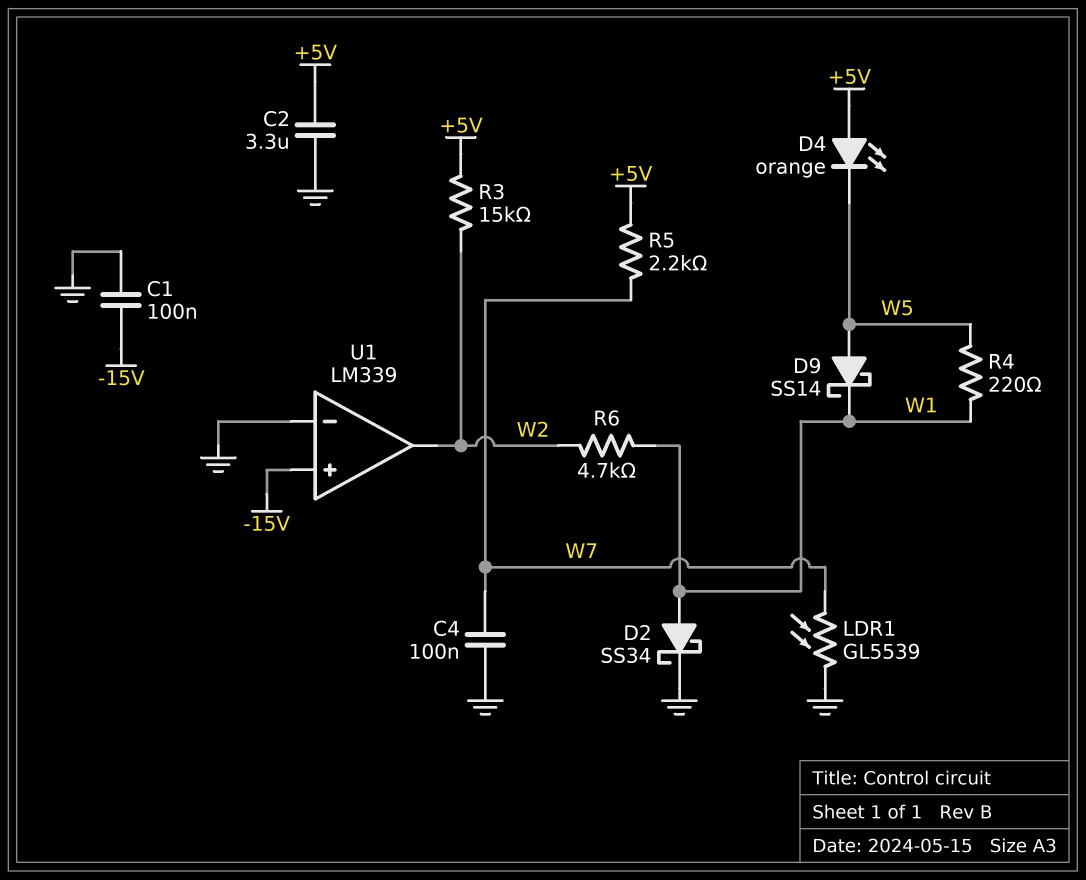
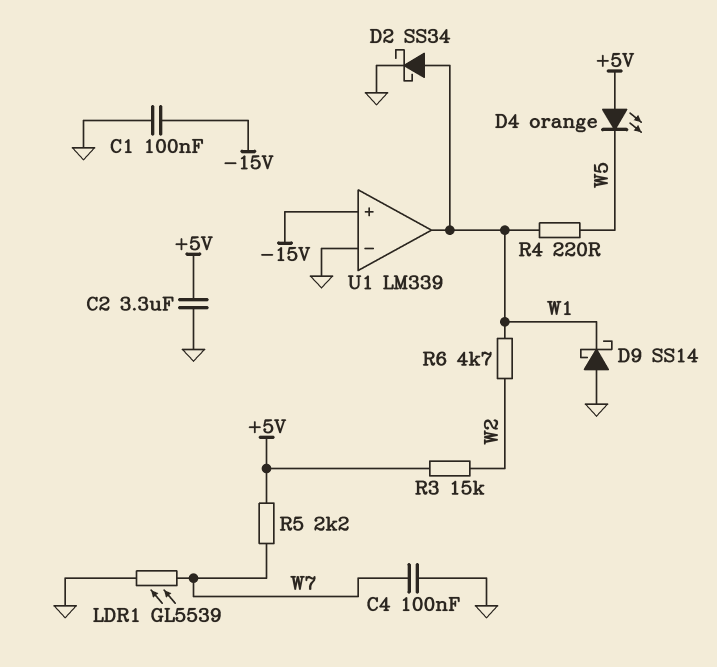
D9: schottky SS14 (A W5, K W1) -> schottky SS14 (A GND, K W1)
U1 pin out: W2 -> W1

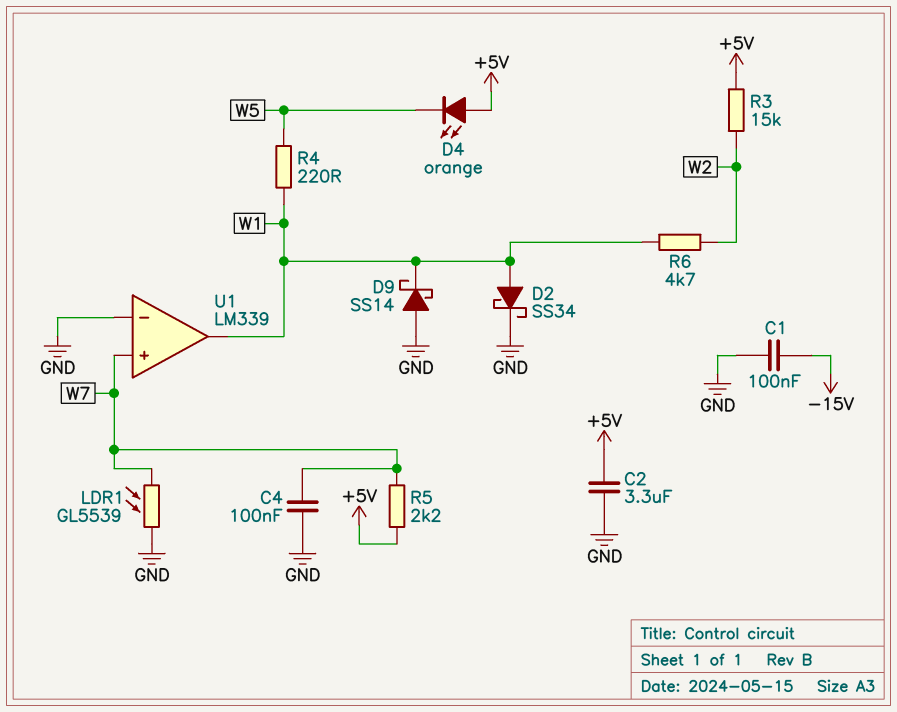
U1 pin in+: -15V -> W7

